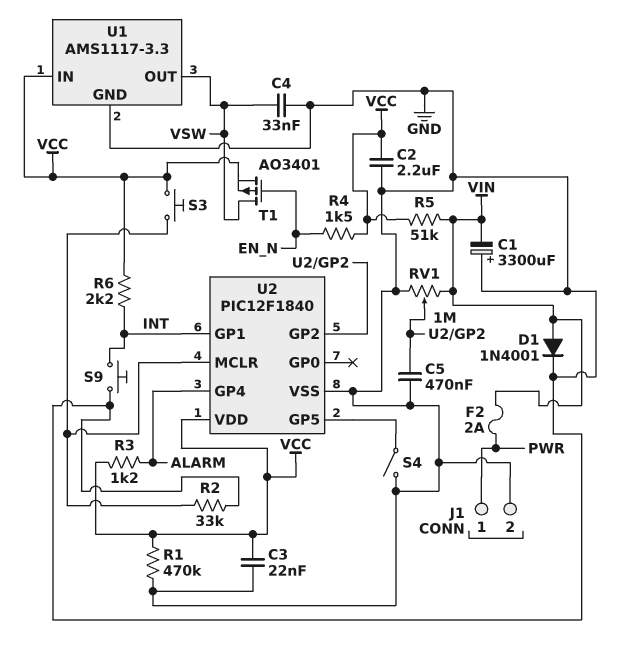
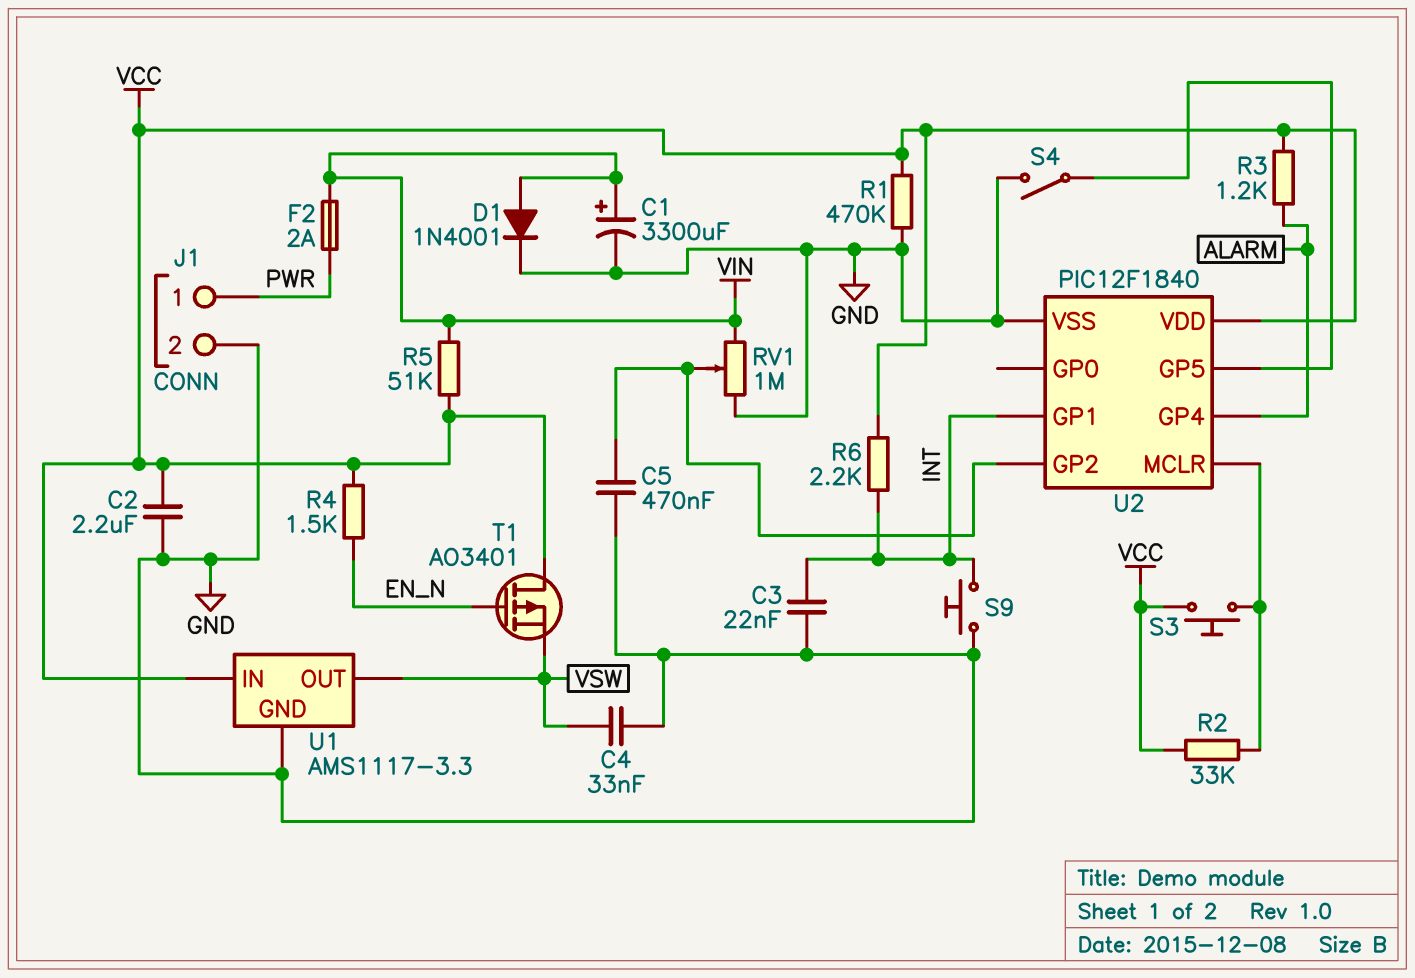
C1: 3300uF (plus GND, minus VIN) -> 3300uF (plus VIN, minus GND)
C3: 22nF (GND, VCC) -> 22nF (GND, INT)
R2: 33k (GND, U2/MCLR) -> 33k (U2/MCLR, VCC)
T1: PMOS AO3401 (G EN_N, D VSW, S VCC) -> PMOS AO3401 (G EN_N, D VCC, S VSW)

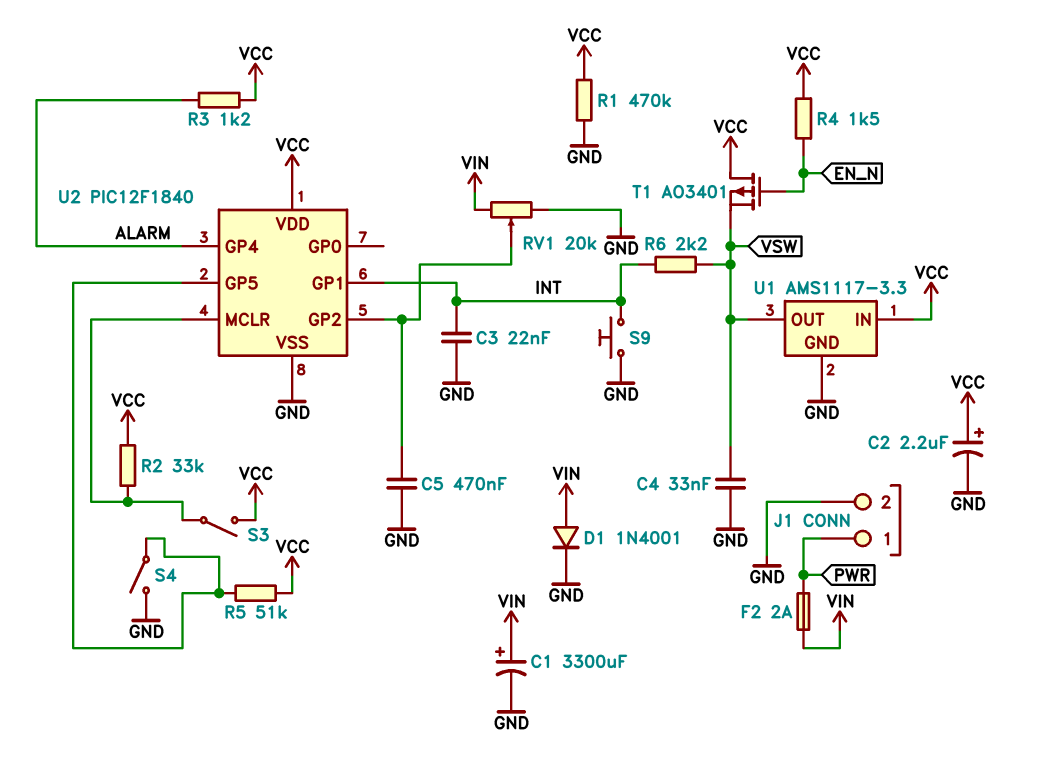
C2: 2.2uF (GND, VCC) -> 2.2uF (plus VCC, minus GND)
R5: 51k (VCC, VIN) -> 51k (U2/GP5, VCC)
R6: 2.2k (INT, VCC) -> 2.2k (INT, VSW)
RV1: 1M (GND, VIN, wiper U2/GP2) -> 20k (GND, VIN, wiper U2/GP2)
S3: button (U2/MCLR, VCC) -> switch (U2/MCLR, VCC)

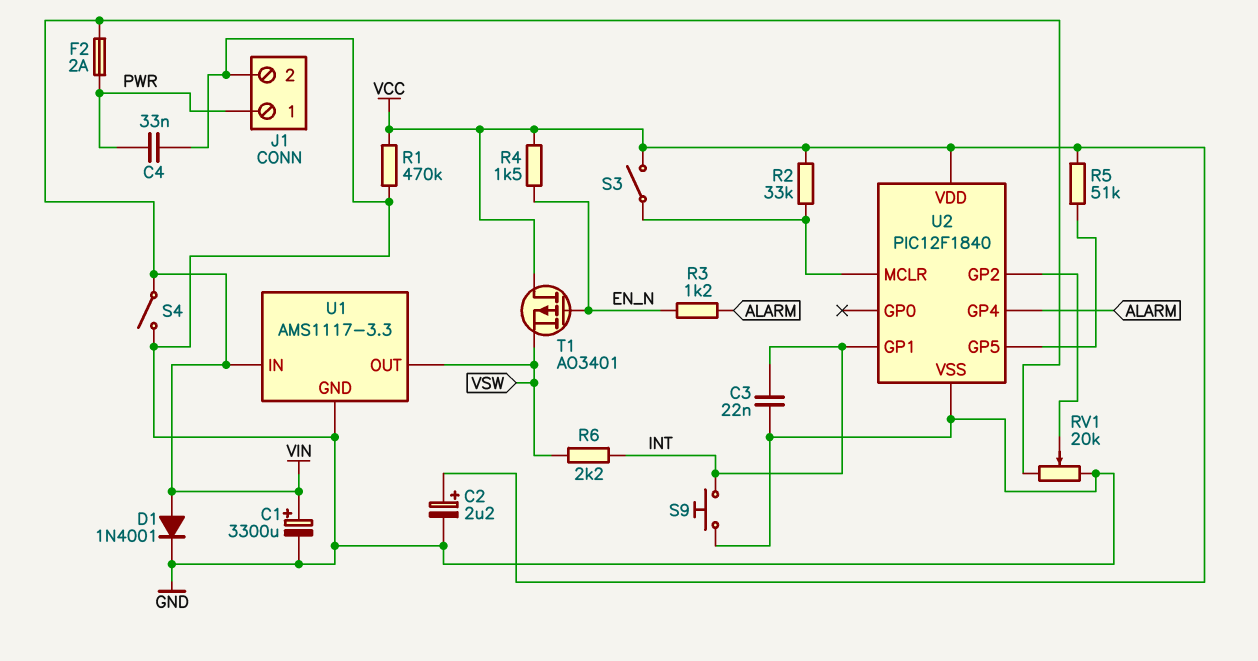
C4: 33nF (GND, VSW) -> 33nF (GND, PWR)
C5: 470nF (GND, U2/GP2) -> none
R3: 1.2k (ALARM, VCC) -> 1.2k (ALARM, EN_N)
S4: switch (GND, U2/GP5) -> switch (GND, VIN)
U1 pin IN: VCC -> VIN

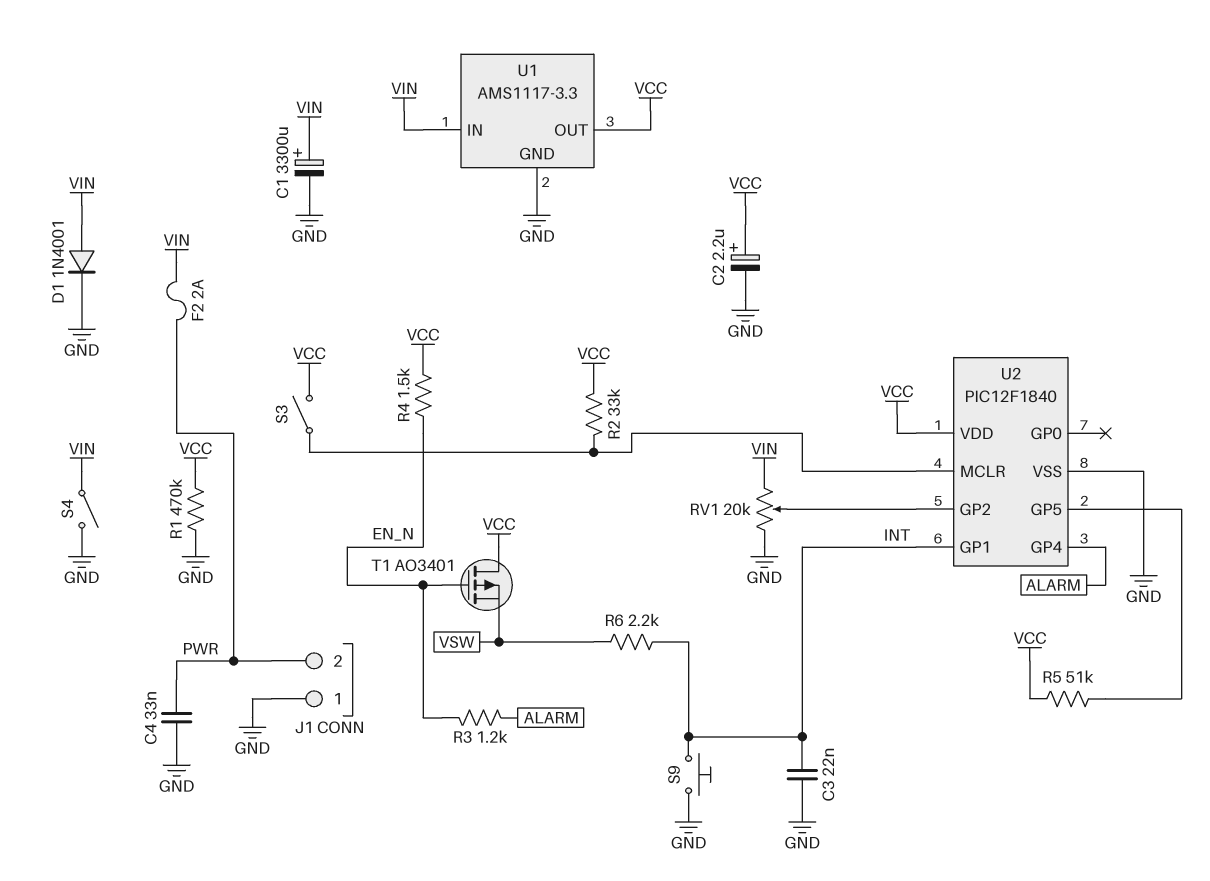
J1 pin 1: PWR -> GND
J1 pin 2: GND -> PWR
U1 pin OUT: VSW -> VCC

